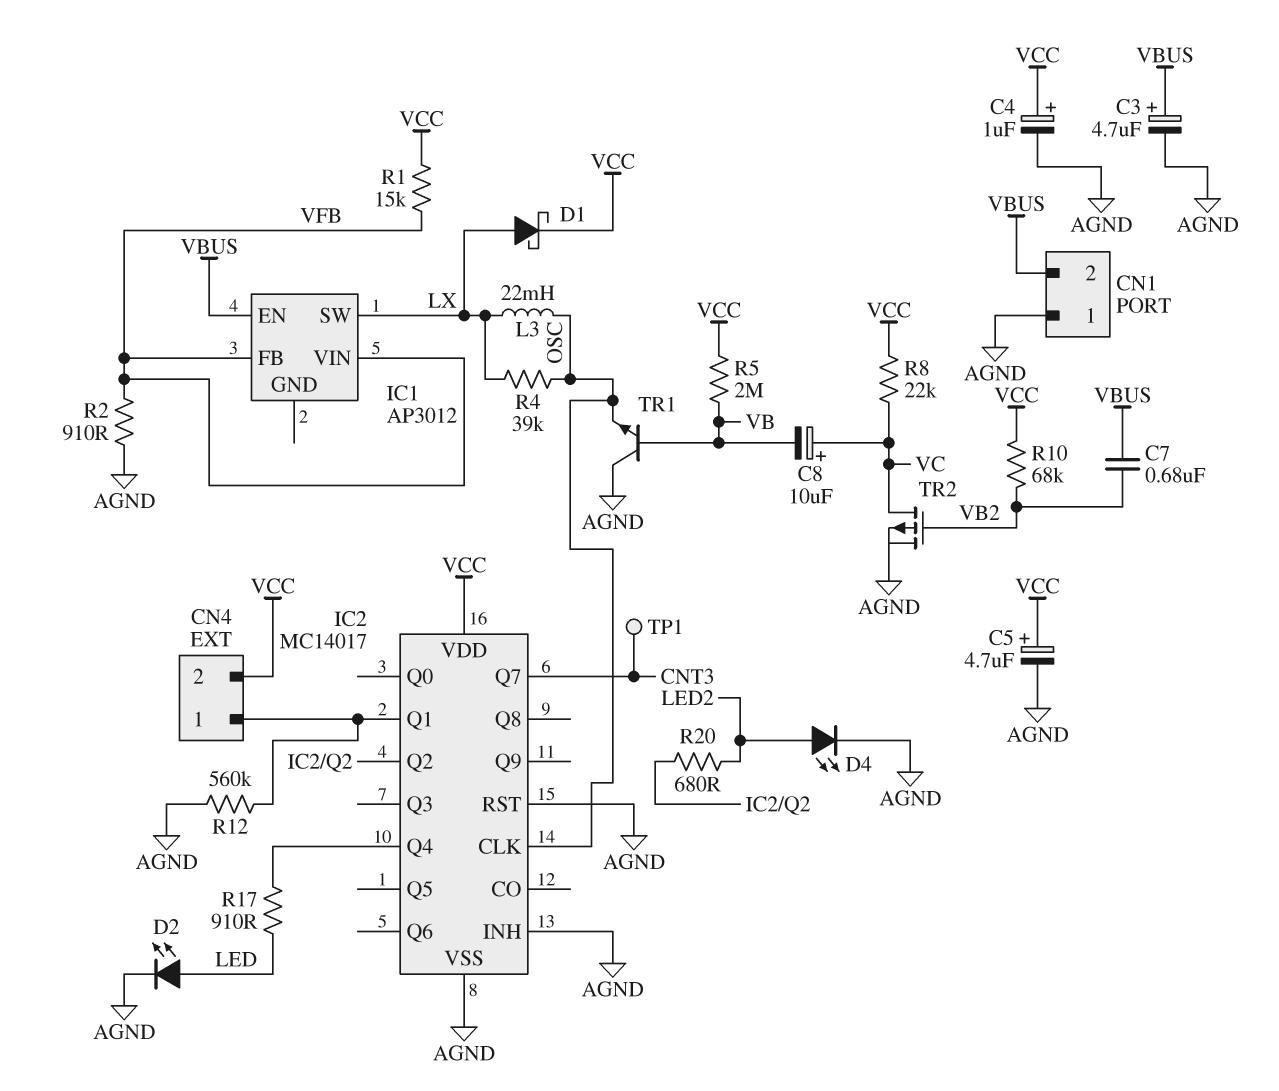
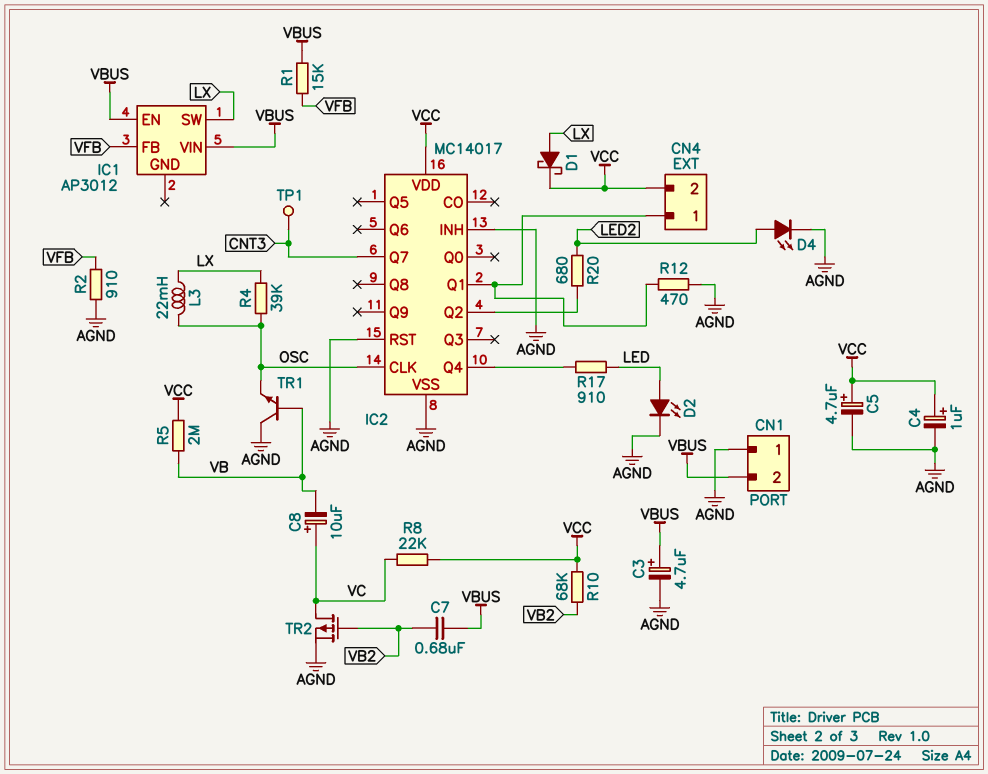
IC1 pin VIN: VFB -> VBUS
R1: 15k (VCC, VFB) -> 15k (VBUS, VFB)
R12: 560k (AGND, CN4/1) -> 470 (AGND, CN4/1)

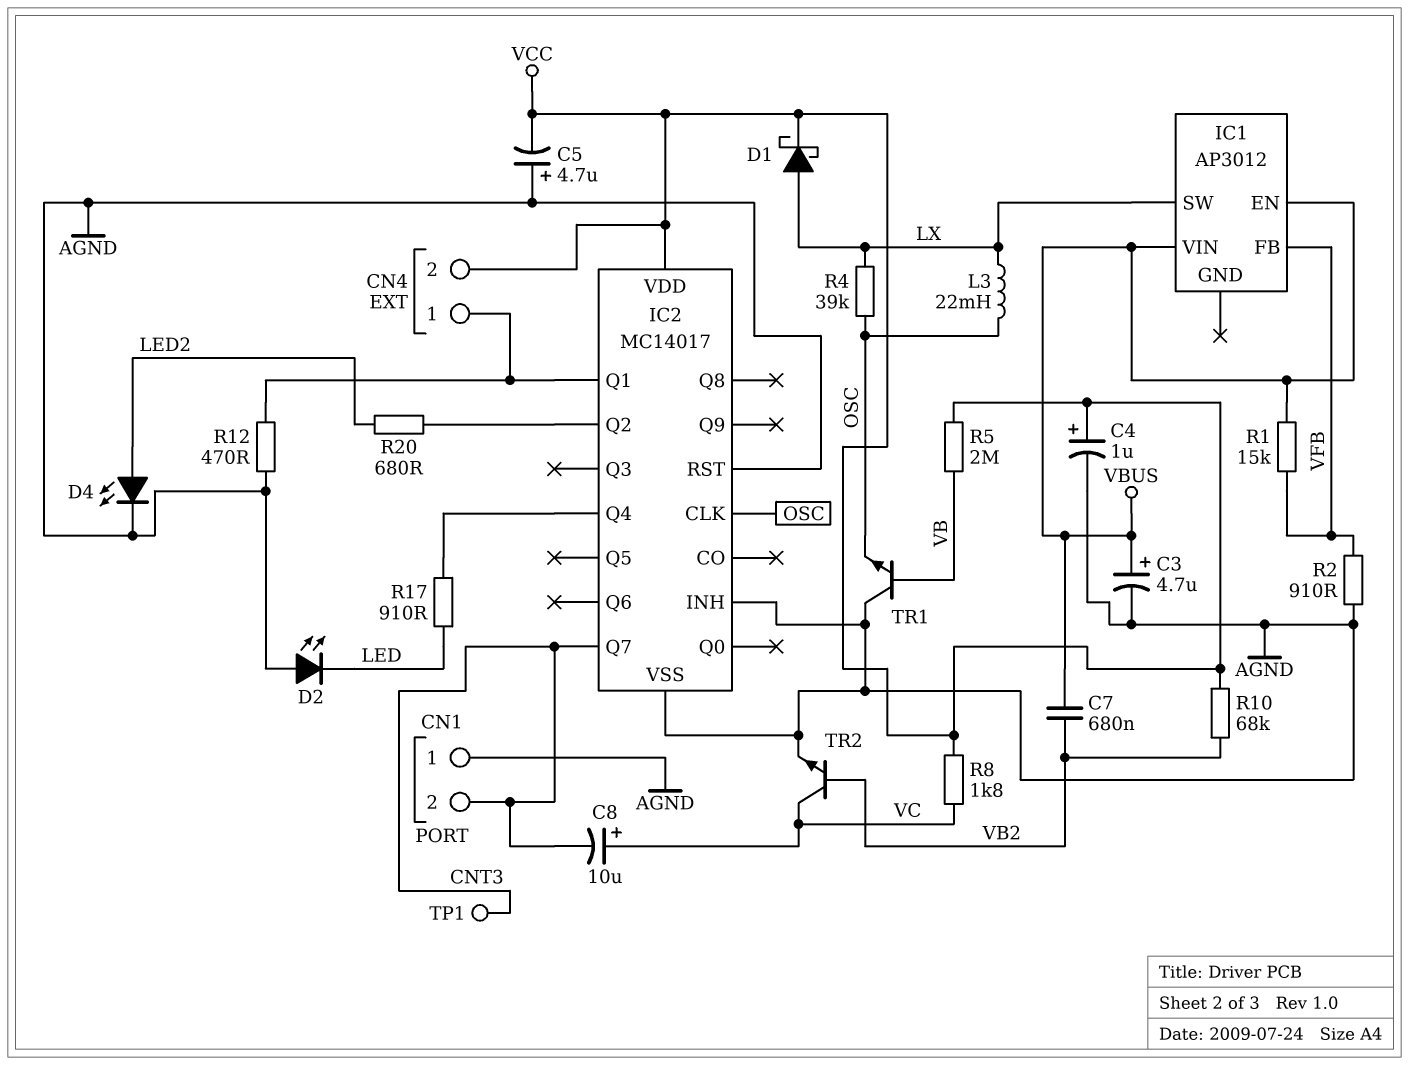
C5: 4.7uF (plus VCC, minus AGND) -> 4.7uF (plus AGND, minus VCC)
C8: 10uF (plus VC, minus VB) -> 10uF (plus VC, minus CNT3)
CN1 pin 2: VBUS -> CNT3
D2: LED (A LED, K AGND) -> LED (A AGND, K LED)
R8: 22k (VC, VCC) -> 1.8k (VC, VCC)
TR2: PMOS (G VB2, D VC, S AGND) -> NPN (B VB2, C VC, E AGND)

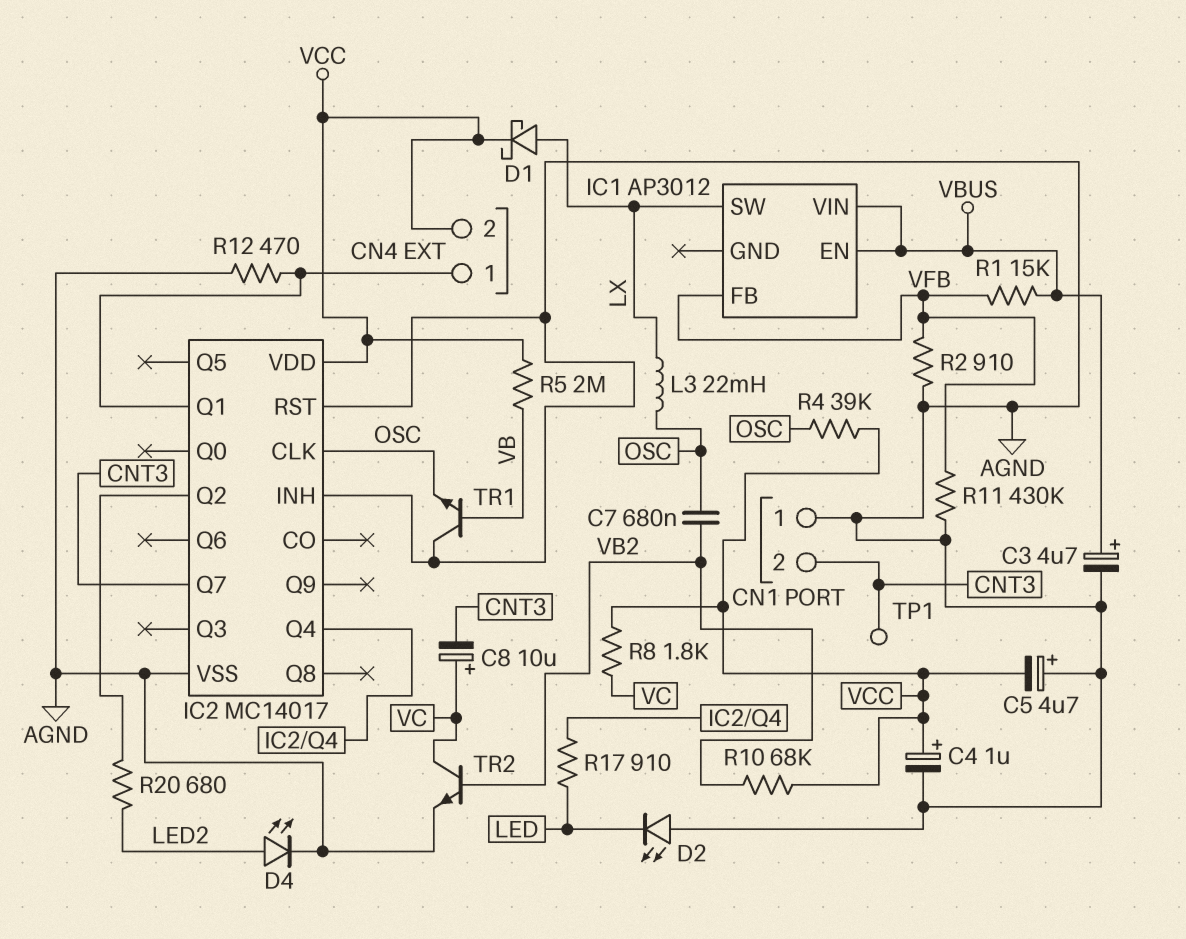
C7: 680nF (VB2, VBUS) -> 680nF (OSC, VB2)
R4: 39k (LX, OSC) -> 39k (OSC, VCC)
R11: none -> 430k (AGND, VFB)

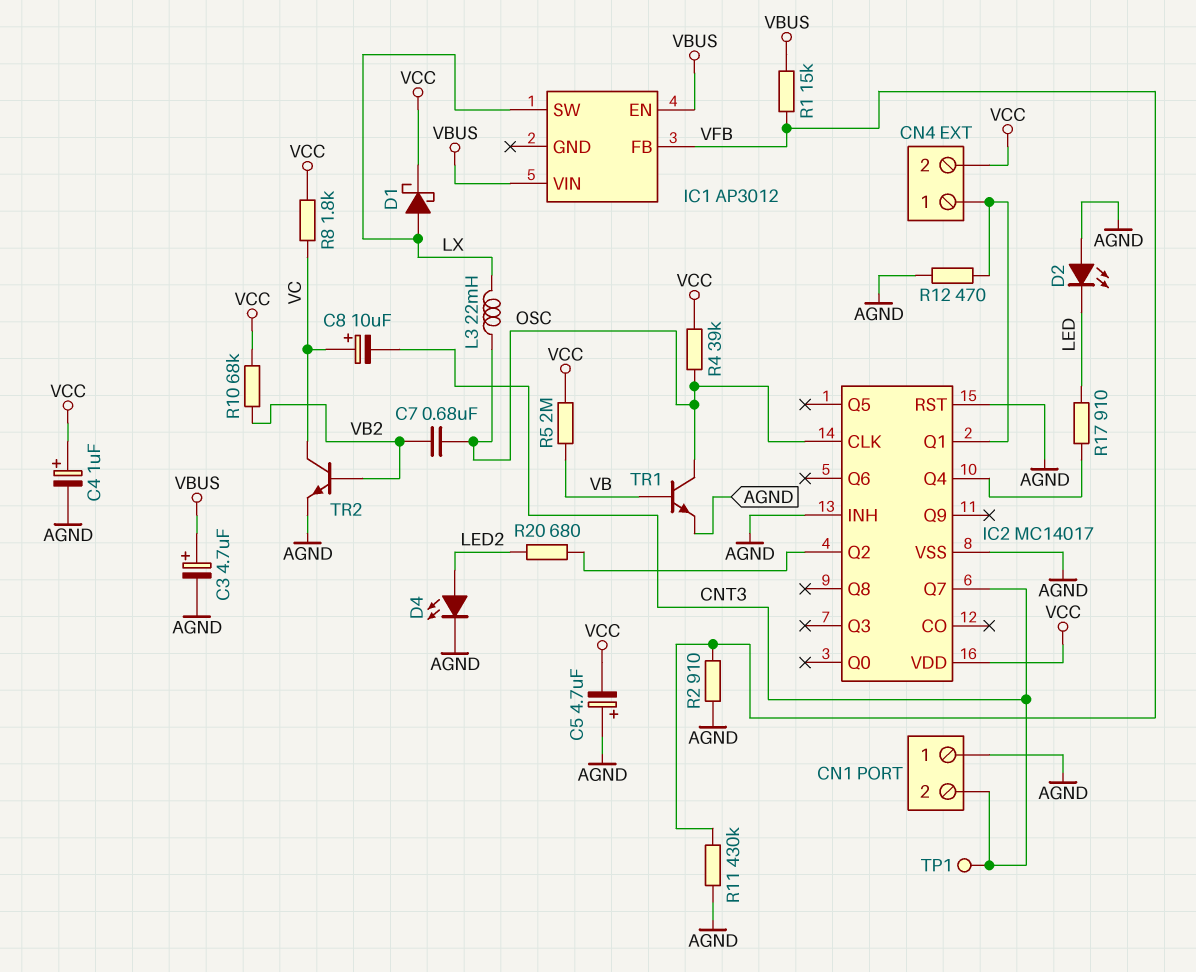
TR1: NPN (B VB, C AGND, E OSC) -> NPN (B VB, C OSC, E AGND)

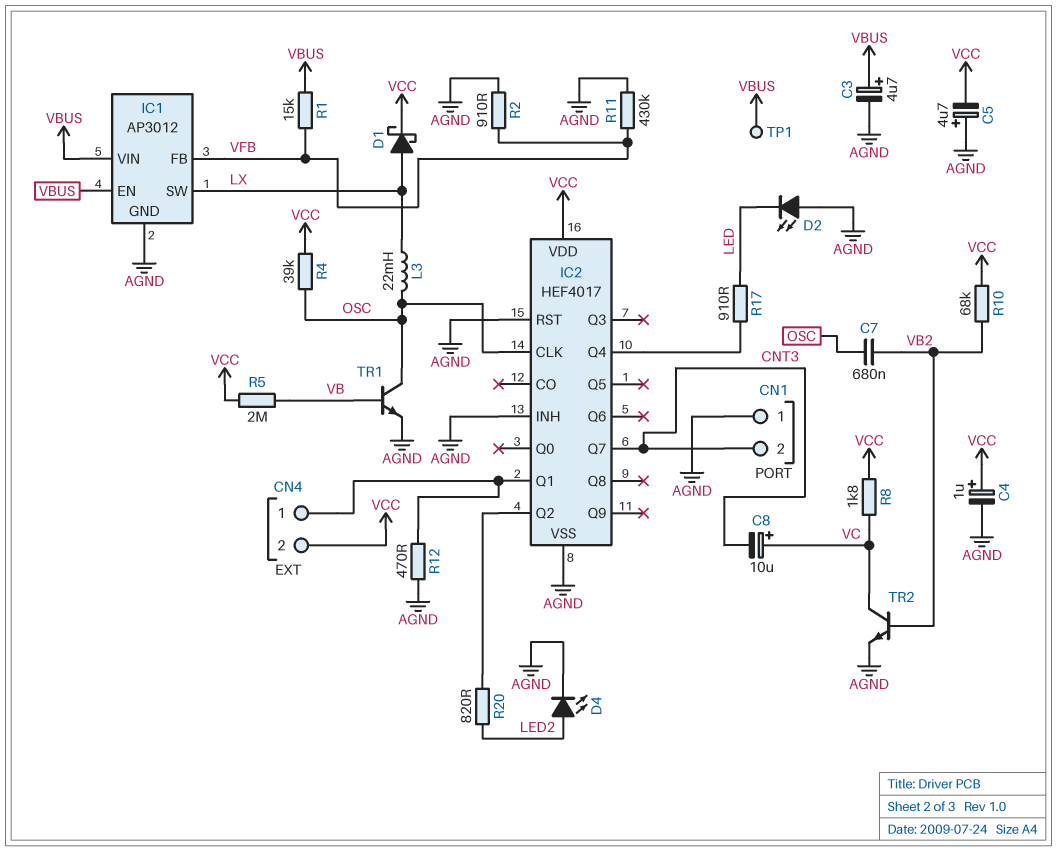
IC1 pin GND: none -> AGND
IC2: MC14017 -> HEF4017
R20: 680 (IC2/Q2, LED2) -> 820 (IC2/Q2, LED2)
TP1: test point (CNT3) -> test point (VBUS)

